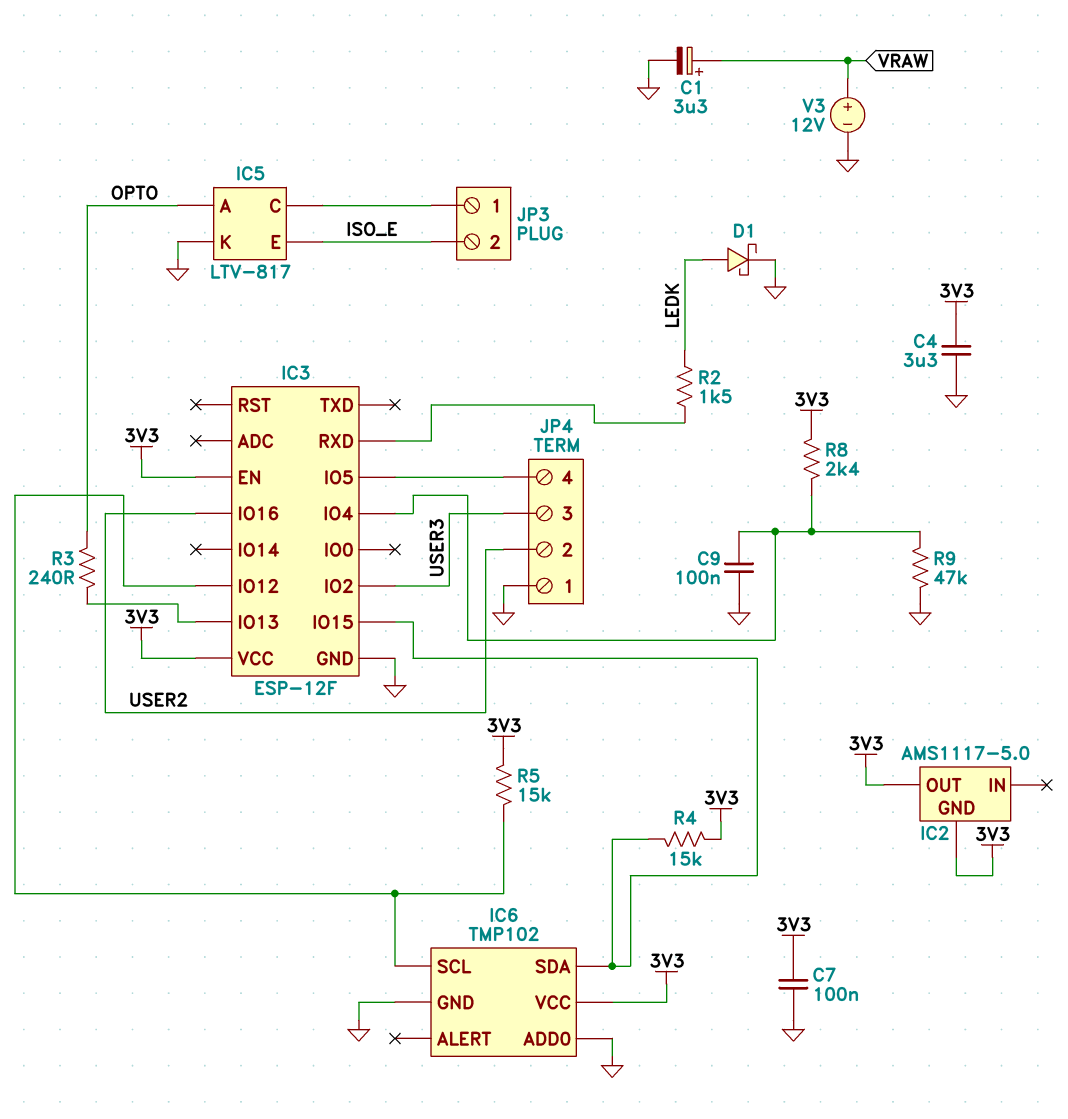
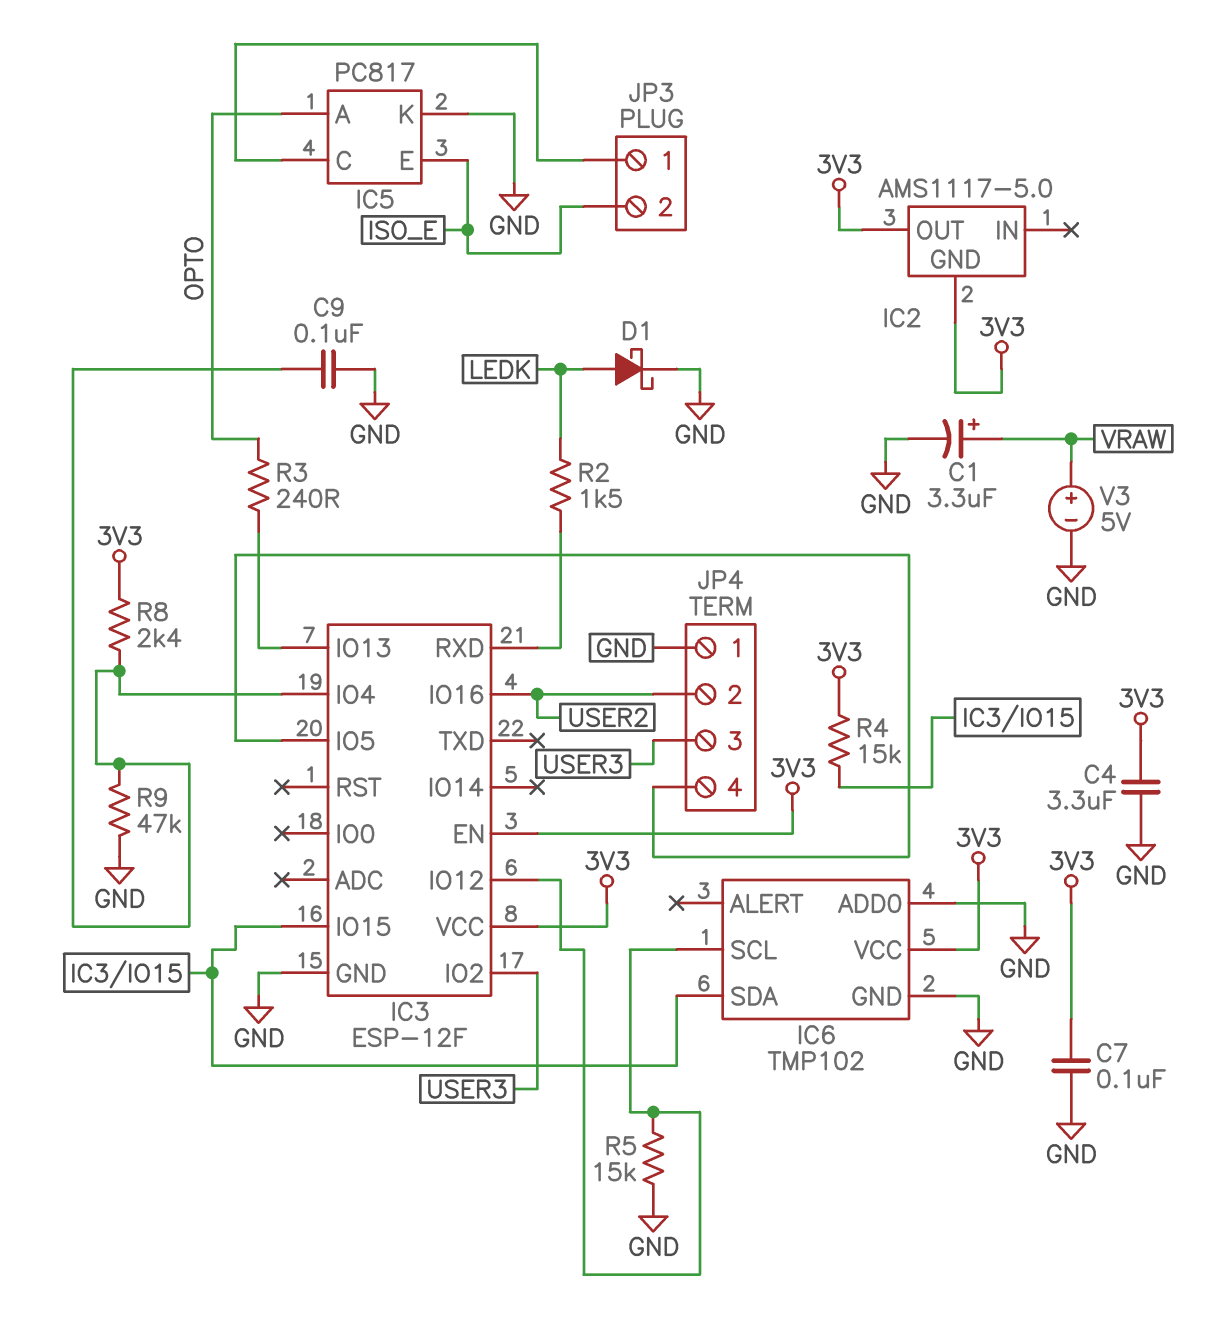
IC5: LTV-817 -> PC817
R5: 15k (3V3, IC3/IO12) -> 15k (GND, IC3/IO12)
V3: 12V (plus VRAW, minus GND) -> 5V (plus VRAW, minus GND)

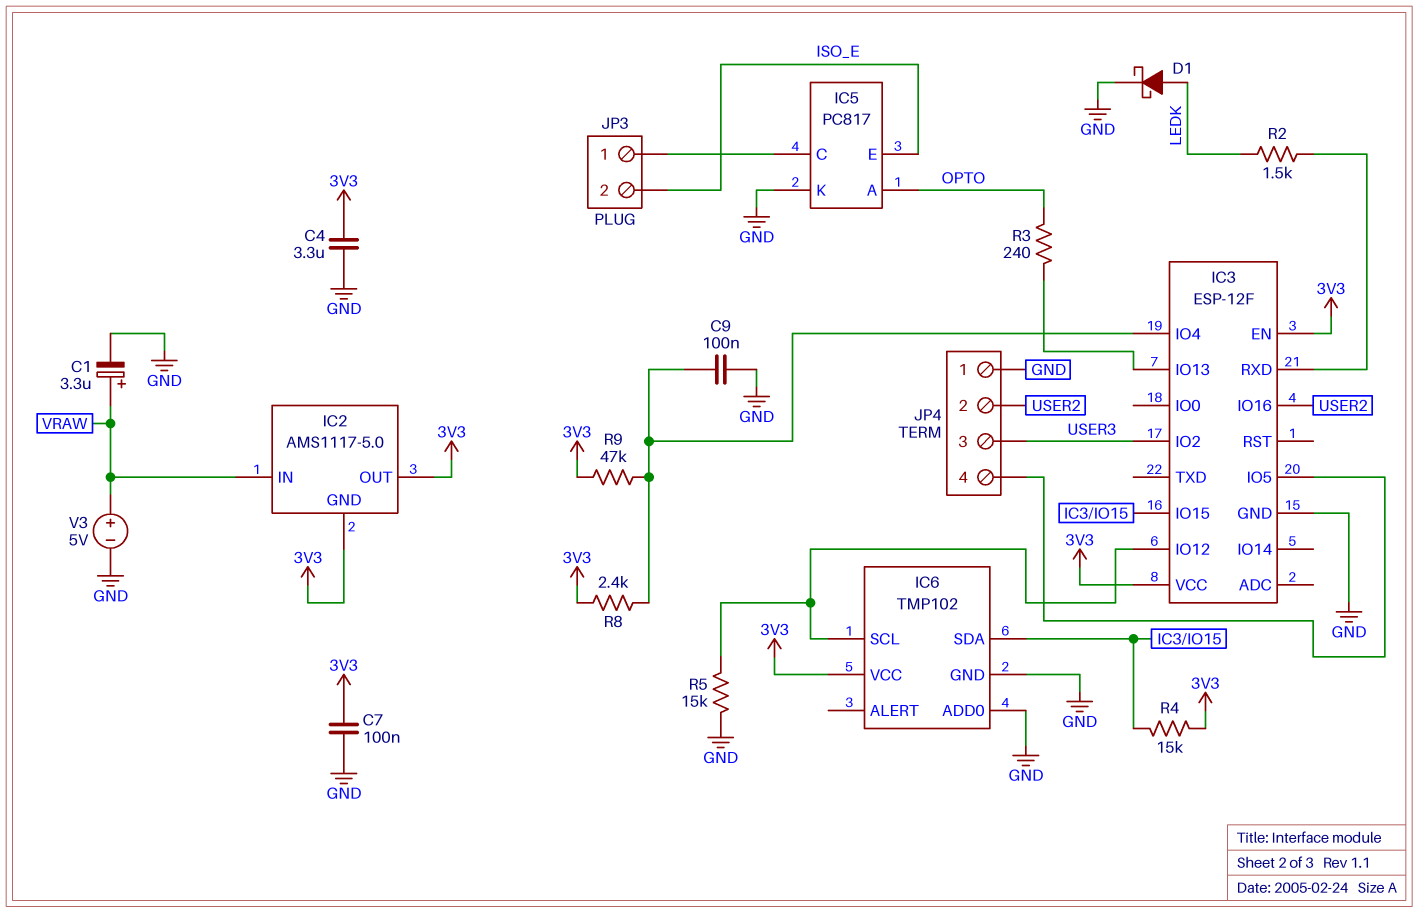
IC2 pin IN: none -> VRAW
R9: 47k (GND, IC3/IO4) -> 47k (3V3, IC3/IO4)

